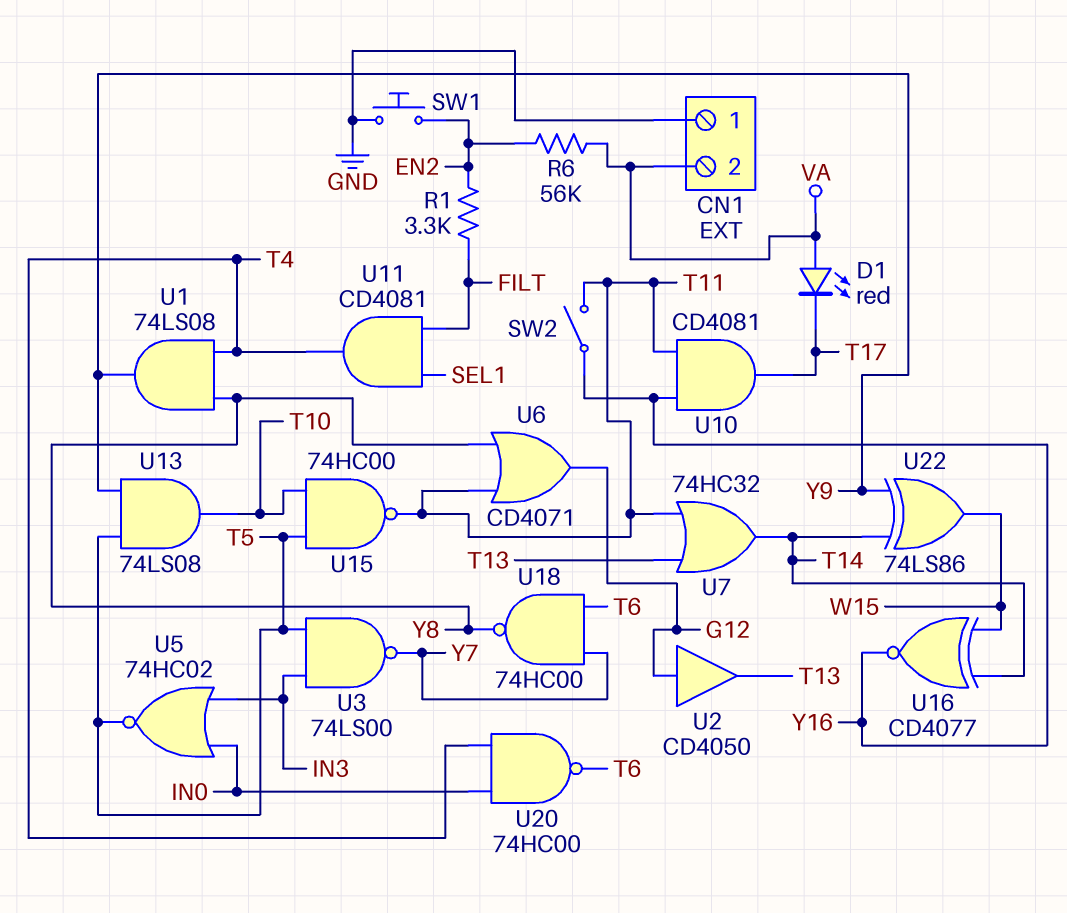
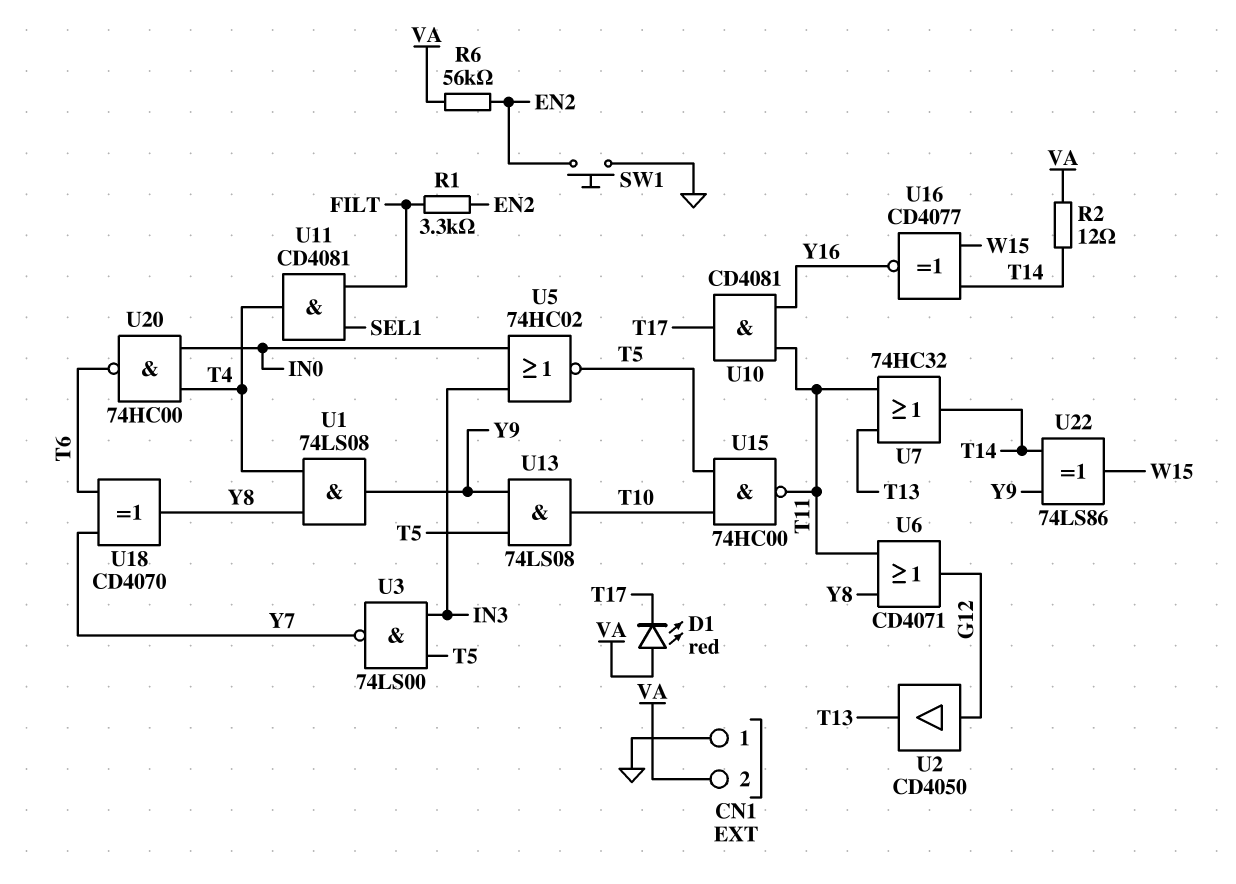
R2: none -> 12 (T14, VA)
SW2: switch (T11, Y16) -> none
U18: NAND 74HC00 (in T6, in Y7, out Y8) -> XOR CD4070 (in T6, in Y7, out Y8)

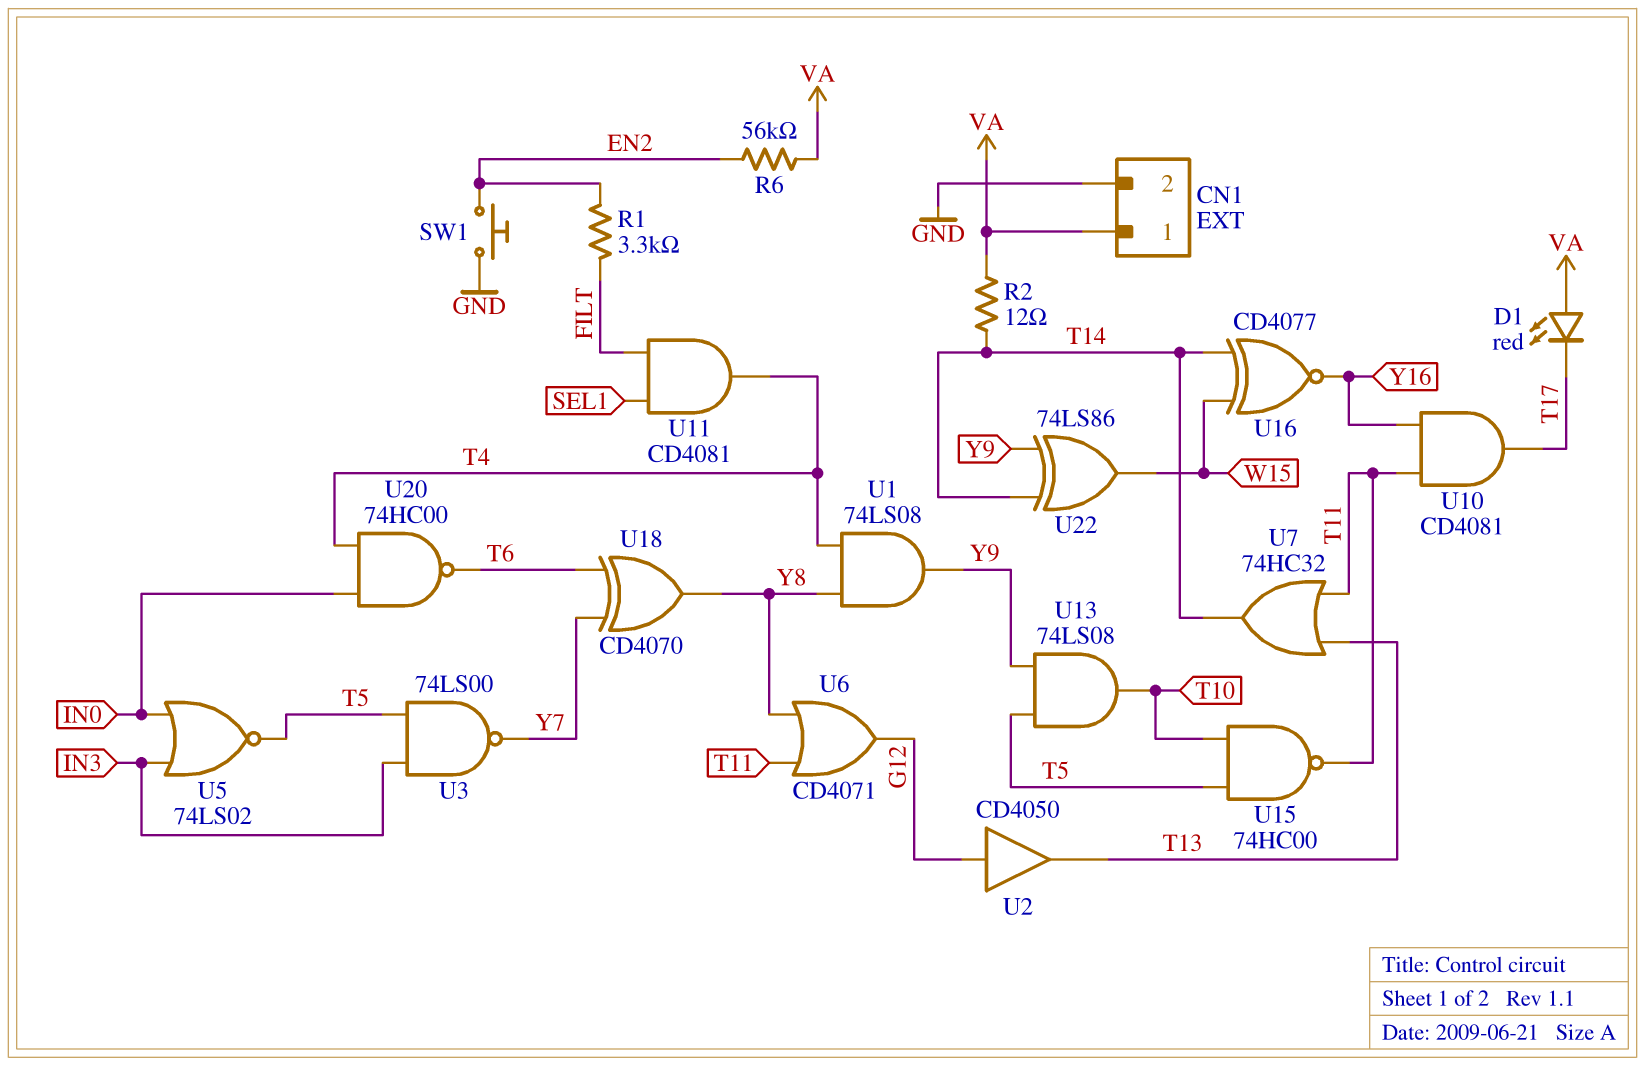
CN1 pin 1: GND -> VA
CN1 pin 2: VA -> GND
U5: NOR 74HC02 (in IN0, in IN3, out T5) -> NOR 74LS02 (in IN0, in IN3, out T5)

